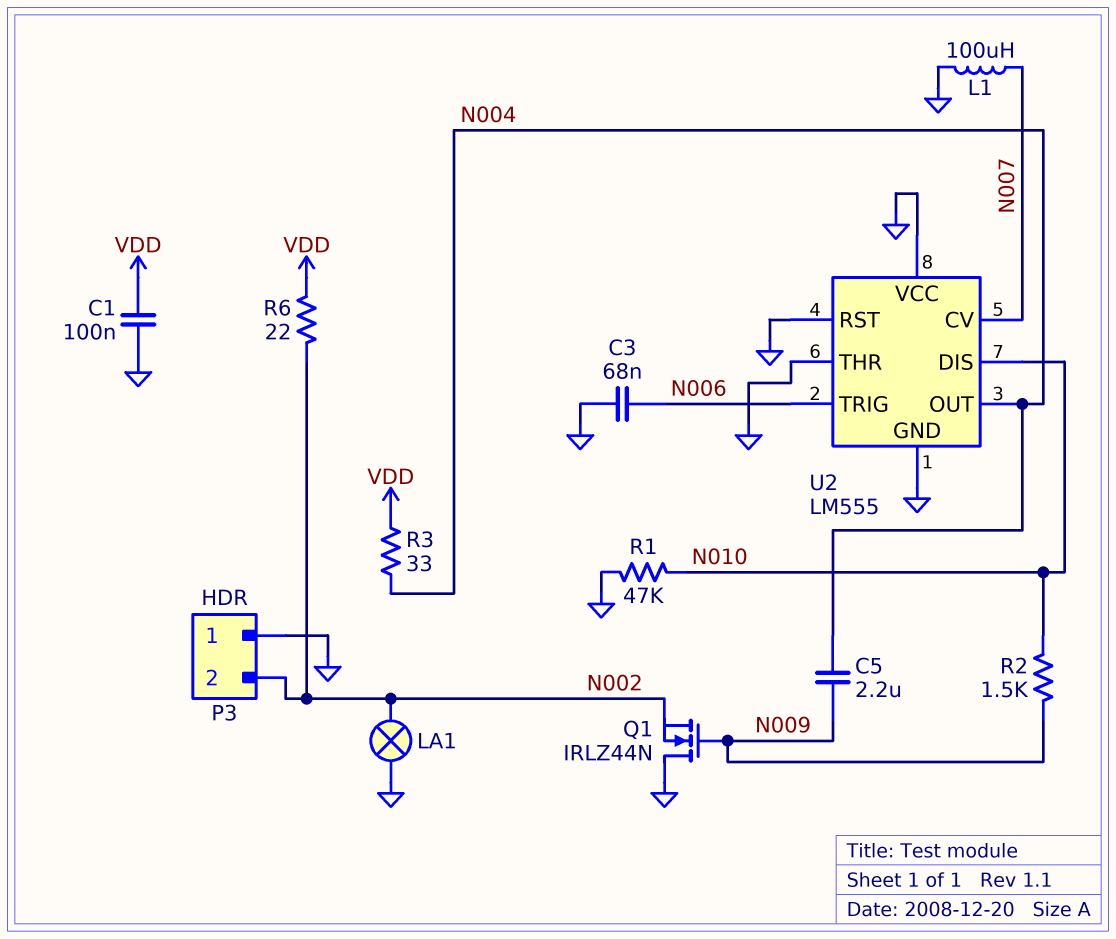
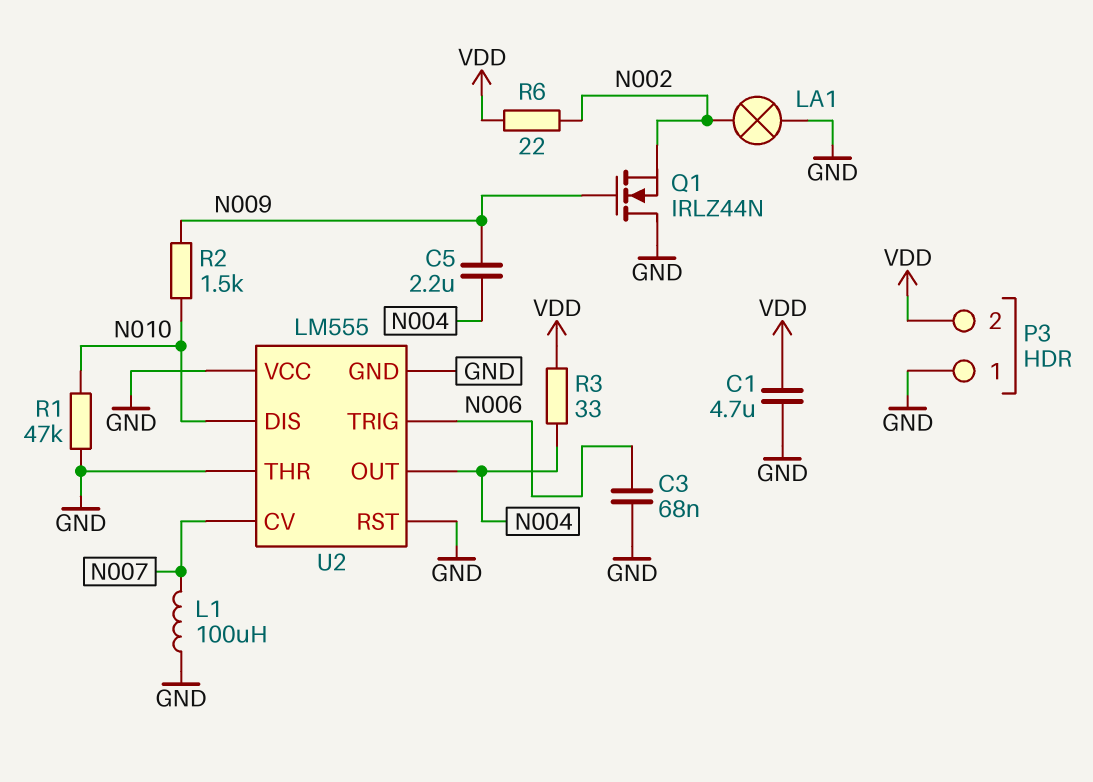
C1: 100nF (GND, VDD) -> 4.7uF (GND, VDD)
P3 pin 2: N002 -> VDD

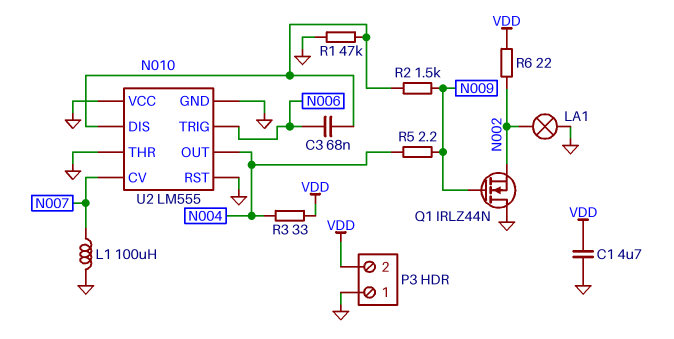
C3: 68nF (GND, N006) -> 68nF (N006, N010)
C5: 2.2uF (N004, N009) -> none
R5: none -> 2.2 (N004, N009)

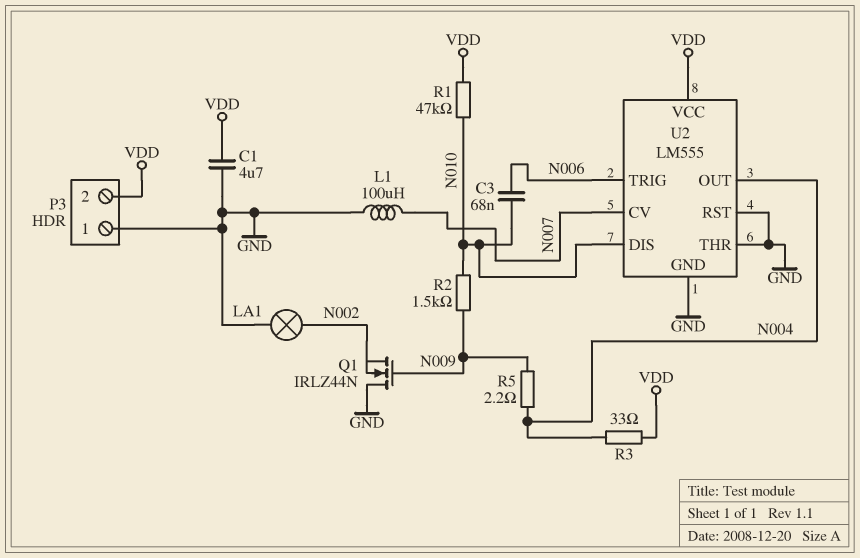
R1: 47k (GND, N010) -> 47k (N010, VDD)
R6: 22 (N002, VDD) -> none
U2 pin VCC: GND -> VDD

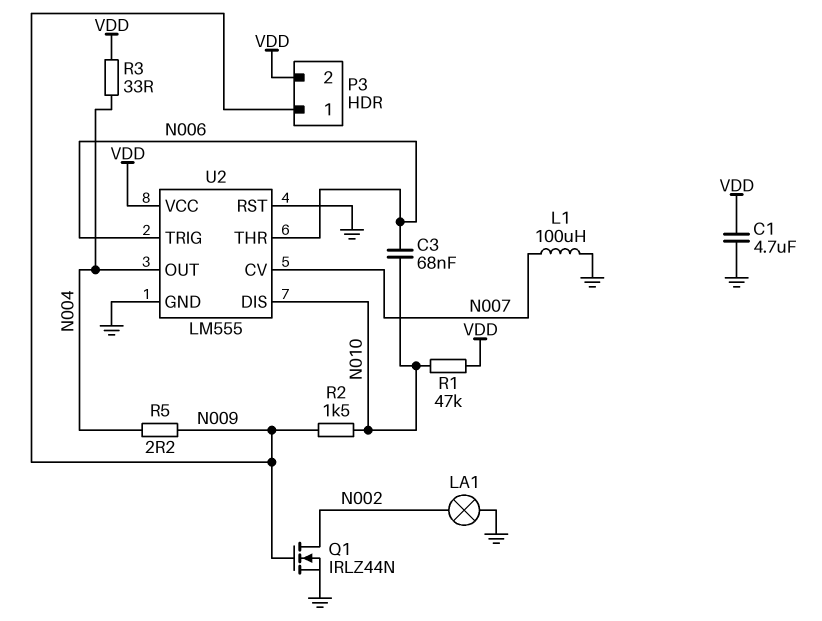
P3 pin 1: GND -> N009
Q1: NMOS IRLZ44N (G N009, D GND, S N002) -> NMOS IRLZ44N (G N009, D N002, S GND)
U2 pin THR: GND -> N006

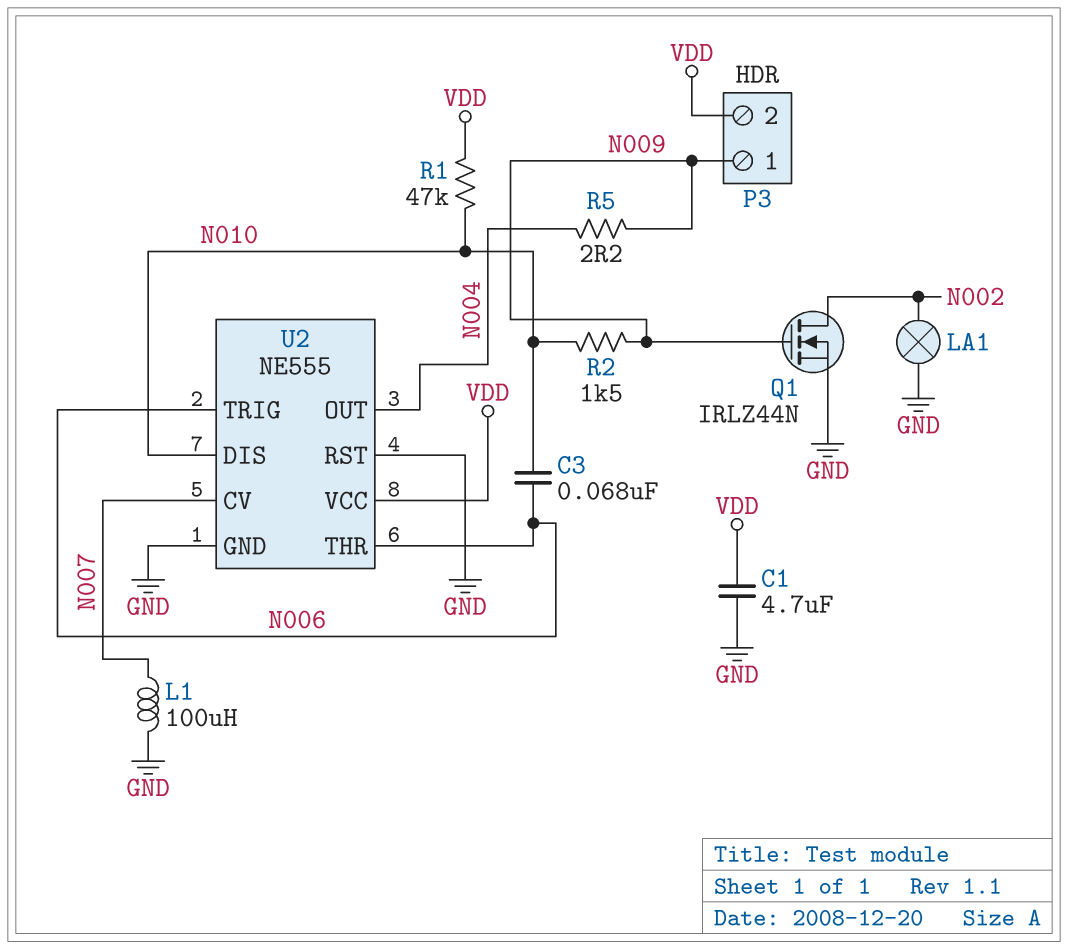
R3: 33 (N004, VDD) -> none
U2: LM555 -> NE555

